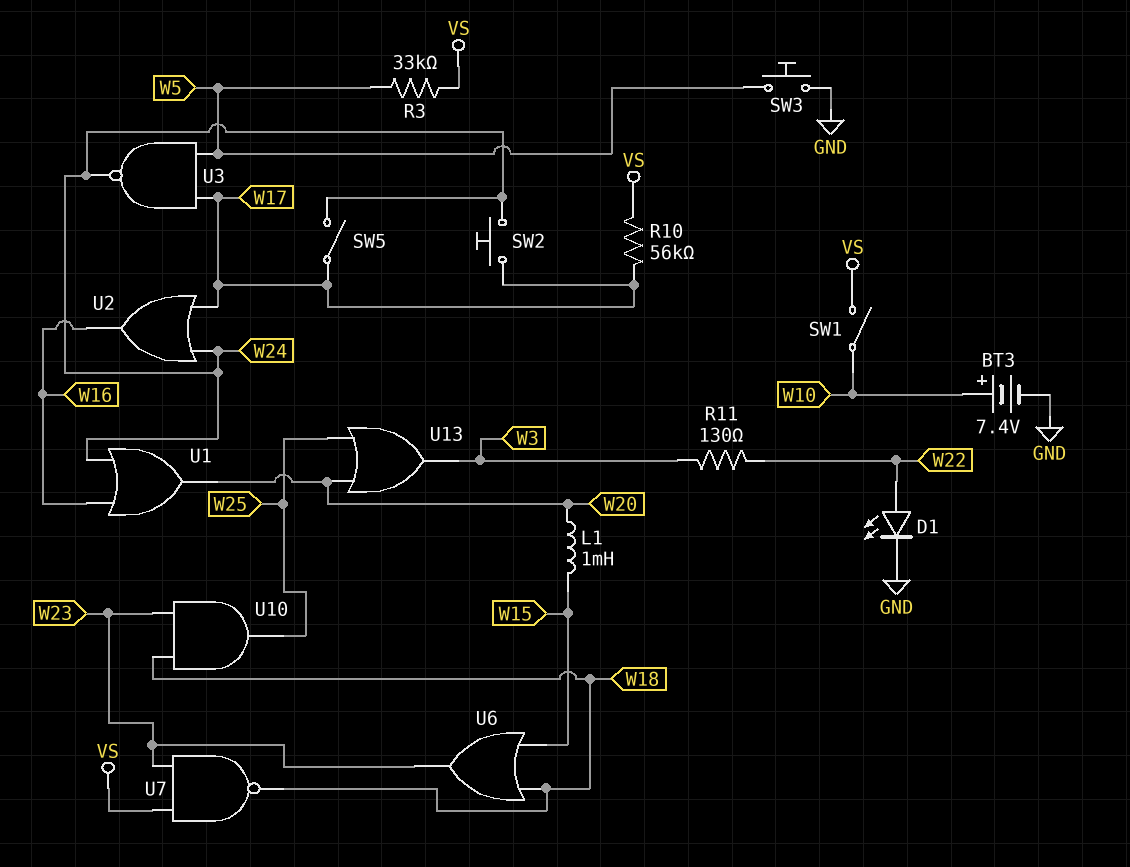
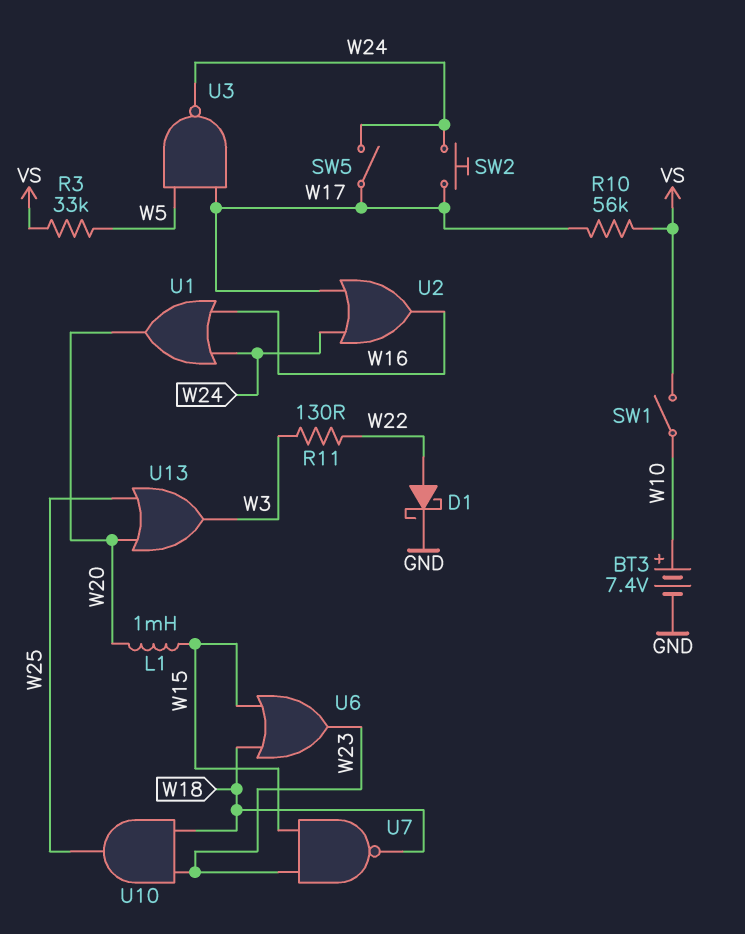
D1: LED (A W22, K GND) -> schottky (A W22, K GND)
SW3: button (GND, W5) -> none
U7: NAND (in VS, in W23, out W18) -> NAND (in W15, in W23, out W18)

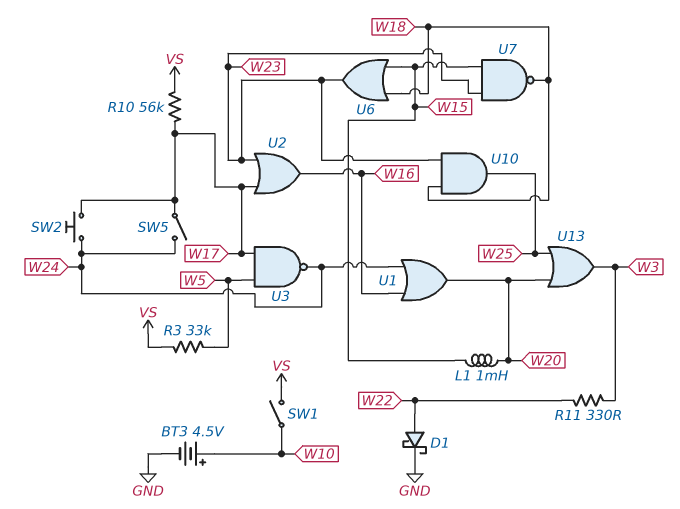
BT3: 7.4V (plus W10, minus GND) -> 4.5V (plus W10, minus GND)
R11: 130 (W3, W22) -> 330 (W3, W22)
U2: OR (in W17, in W24, out W16) -> OR (in W17, in W23, out W16)

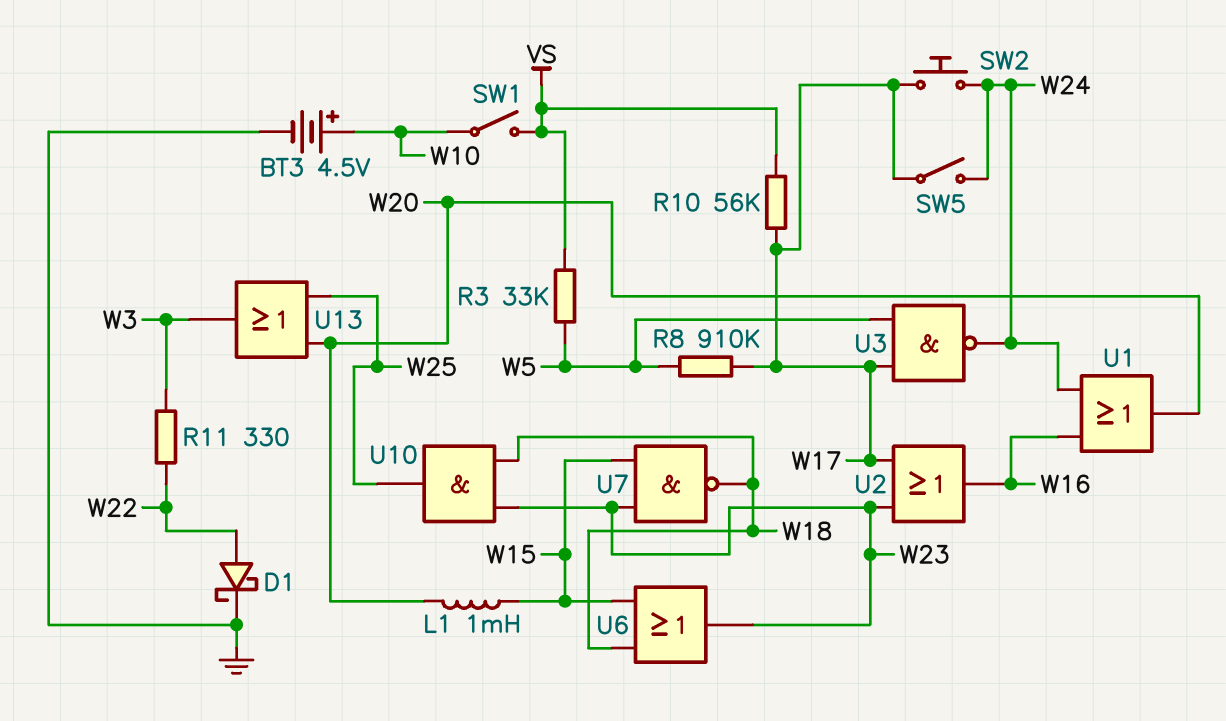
R8: none -> 910k (W5, W17)

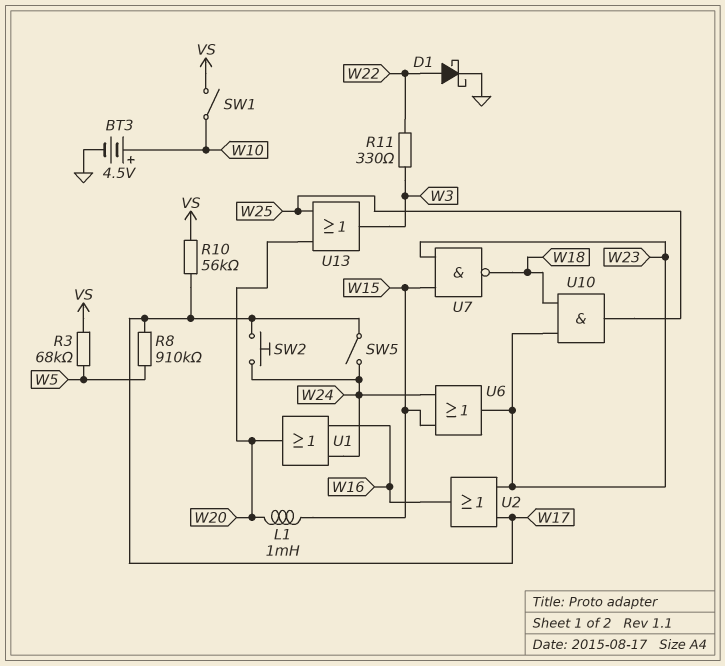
R3: 33k (VS, W5) -> 68k (VS, W5)
U3: NAND (in W5, in W17, out W24) -> none
U6: OR (in W15, in W18, out W23) -> OR (in W15, in W24, out W23)

